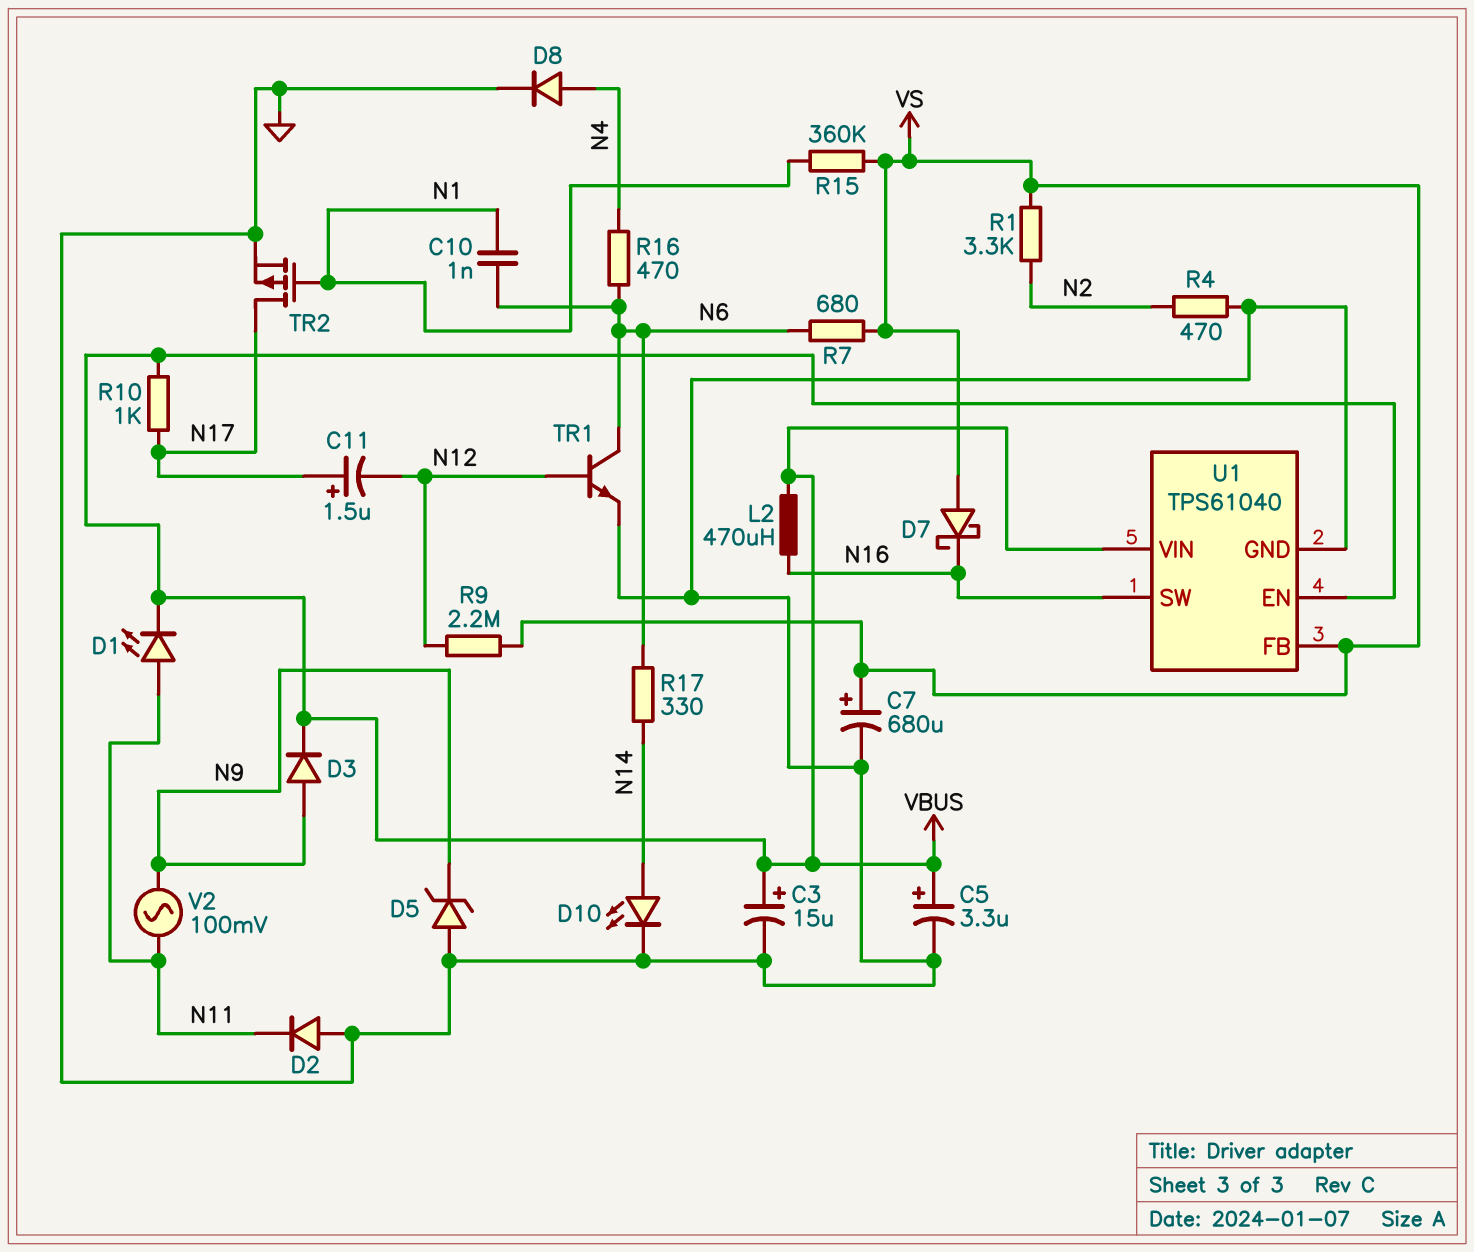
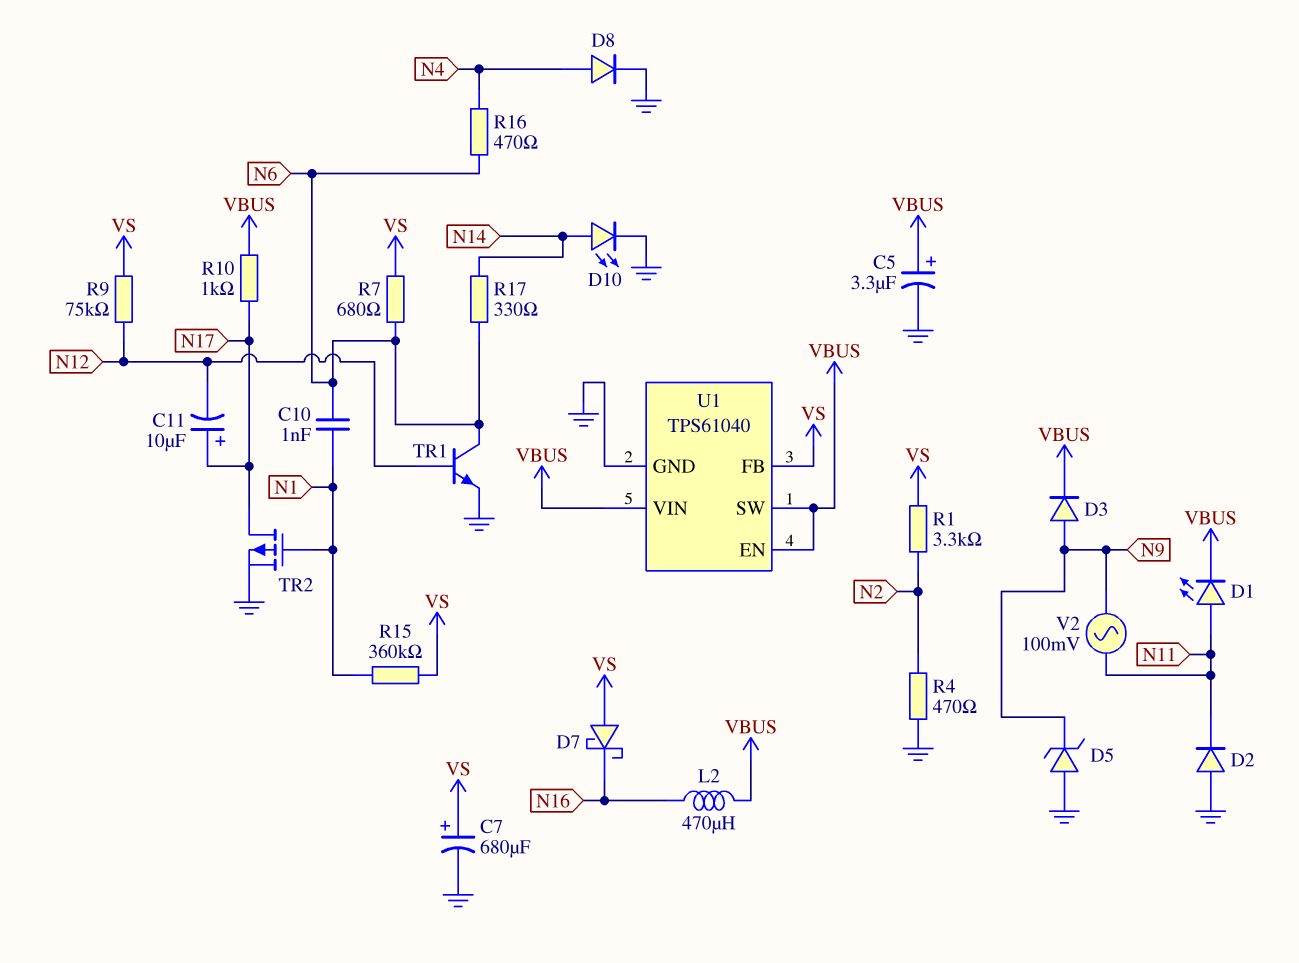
C3: 15uF (plus VBUS, minus GND) -> none
C11: 1.5uF (plus N17, minus N12) -> 10uF (plus N17, minus N12)
R9: 2.2M (N12, VS) -> 75k (N12, VS)
U1 pin SW: N16 -> VBUS

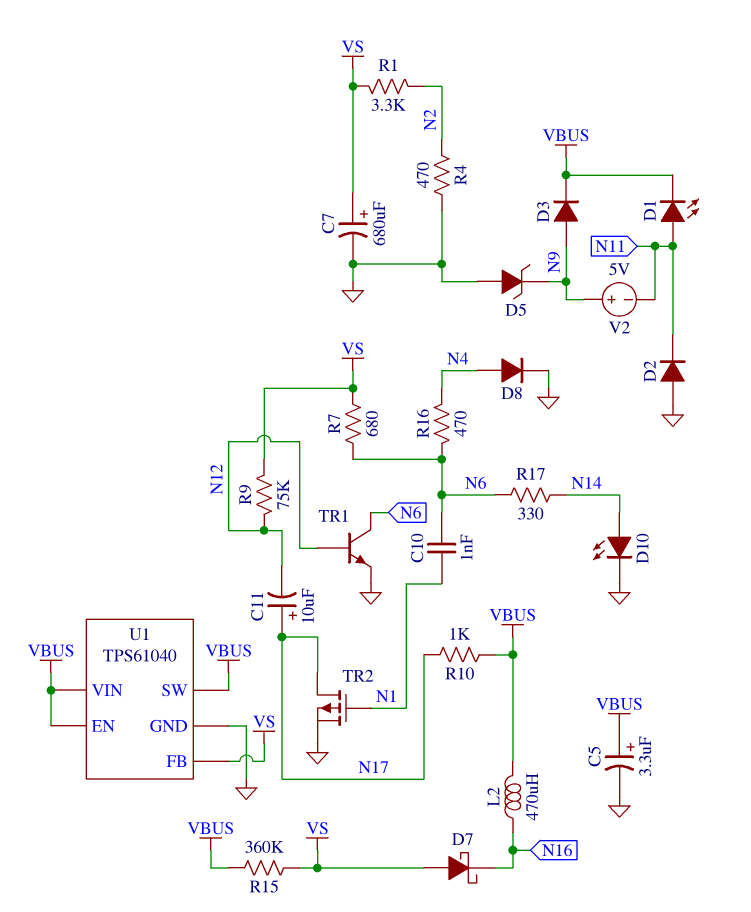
R15: 360k (N1, VS) -> 360k (VBUS, VS)
V2: AC 100mV (N9, N11) -> 5V (plus N9, minus N11)

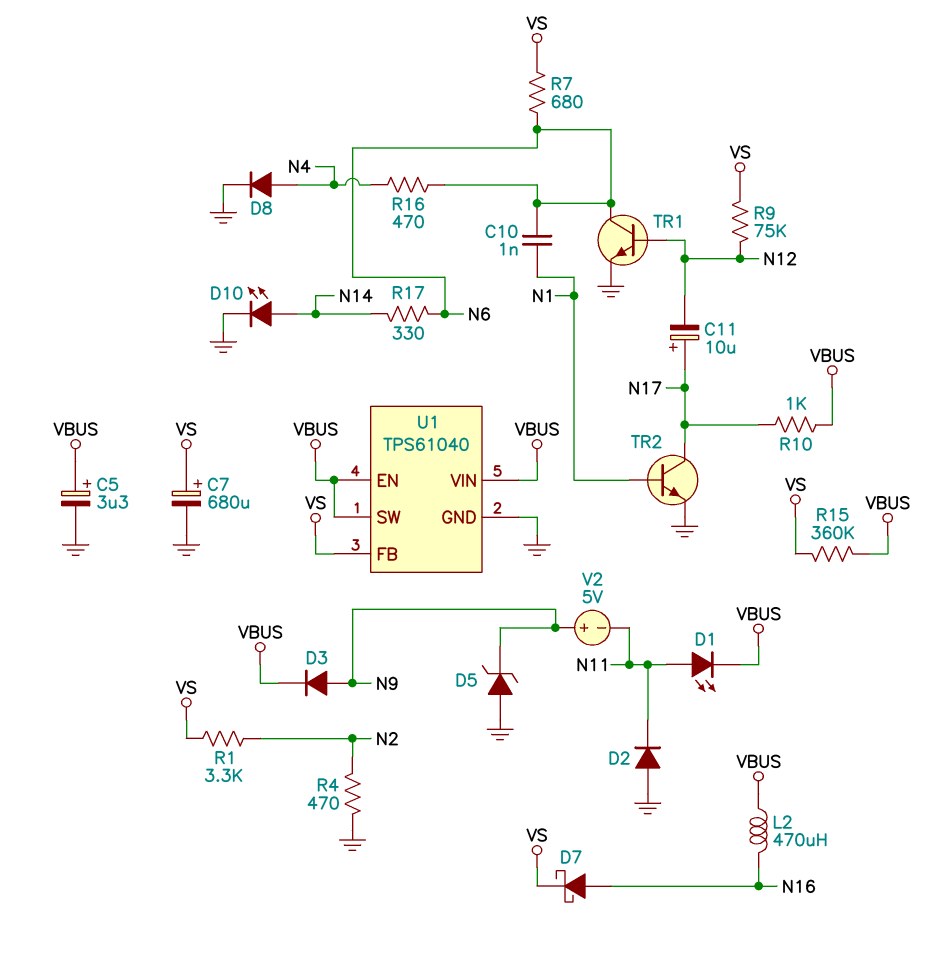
D7: schottky (A VS, K N16) -> schottky (A N16, K VS)
TR2: PMOS (G N1, D N17, S GND) -> NPN (B N1, C N17, E GND)

